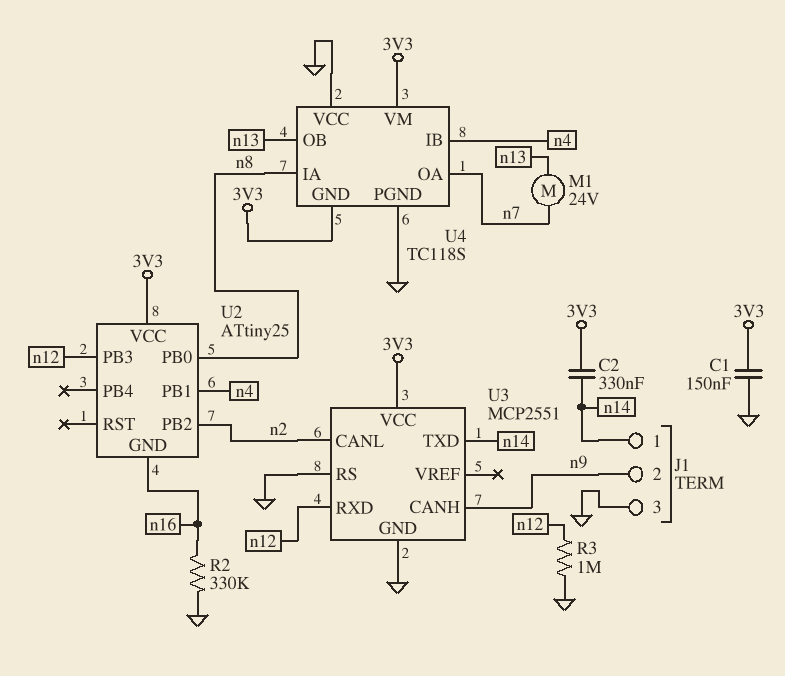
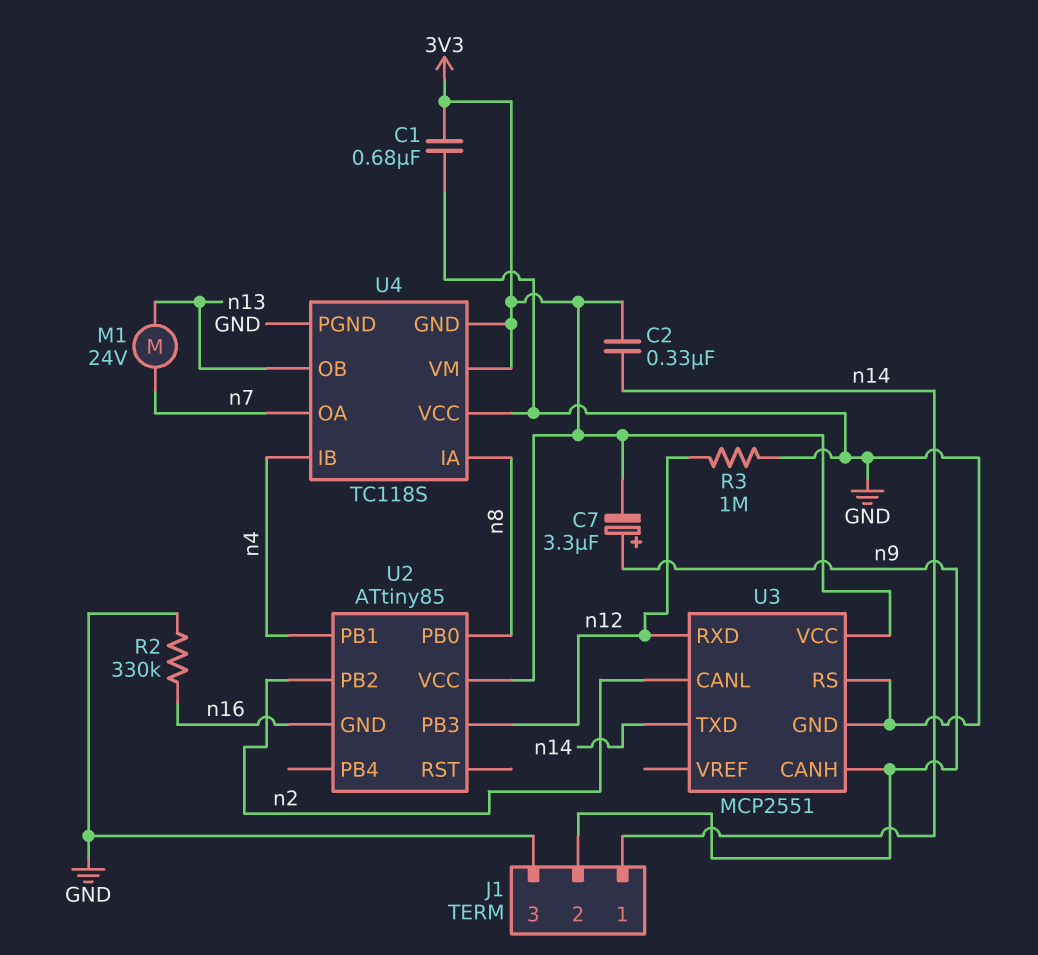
C1: 150nF (3V3, GND) -> 680nF (3V3, GND)
C7: none -> 3.3uF (plus n9, minus 3V3)
U2: ATtiny25 -> ATtiny85

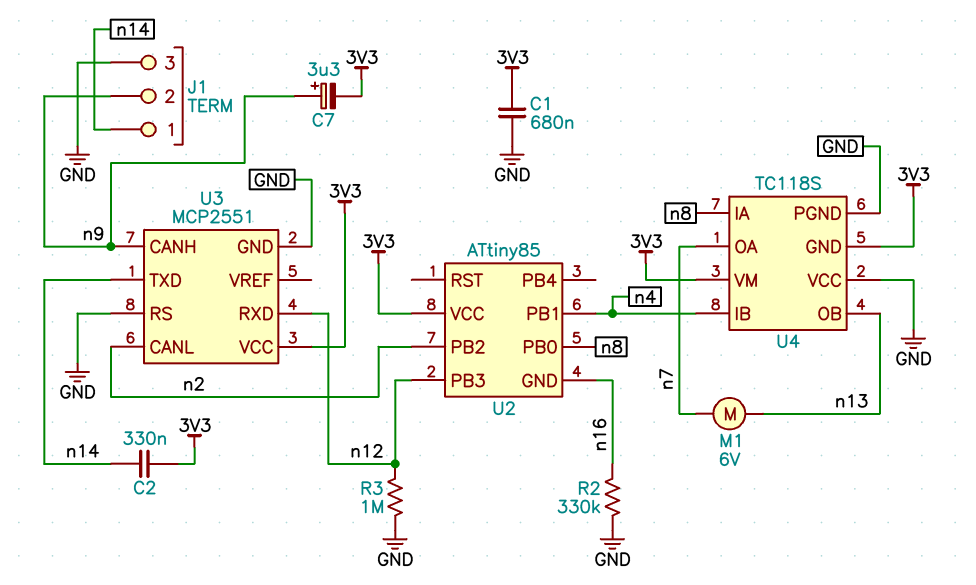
M1: motor 24V (n7, n13) -> motor 6V (n7, n13)

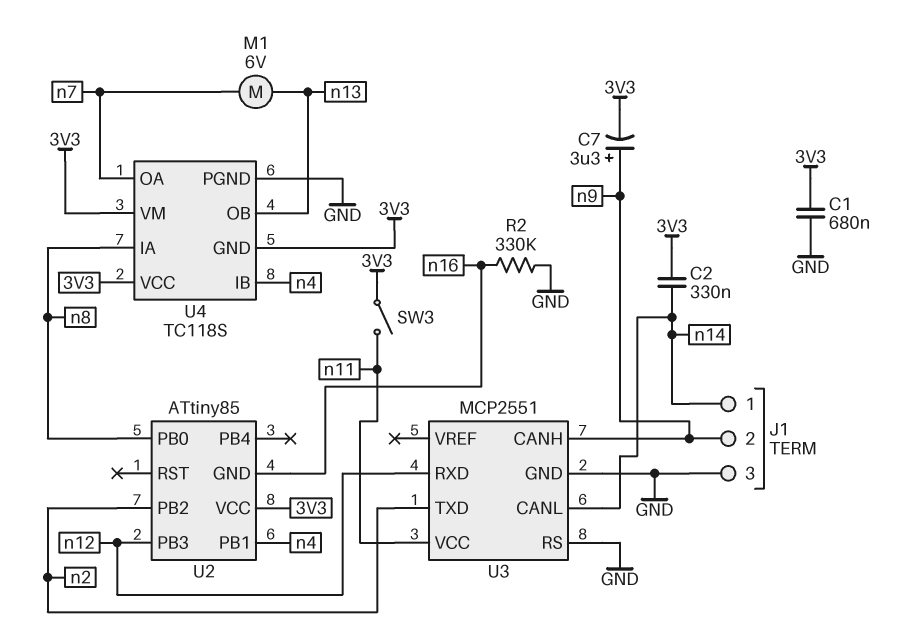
R3: 1M (GND, n12) -> none
SW3: none -> switch (3V3, n11)
U3 pin CANL: n2 -> n14
U3 pin TXD: n14 -> n2
U3 pin VCC: 3V3 -> n11
U4 pin VCC: GND -> 3V3

